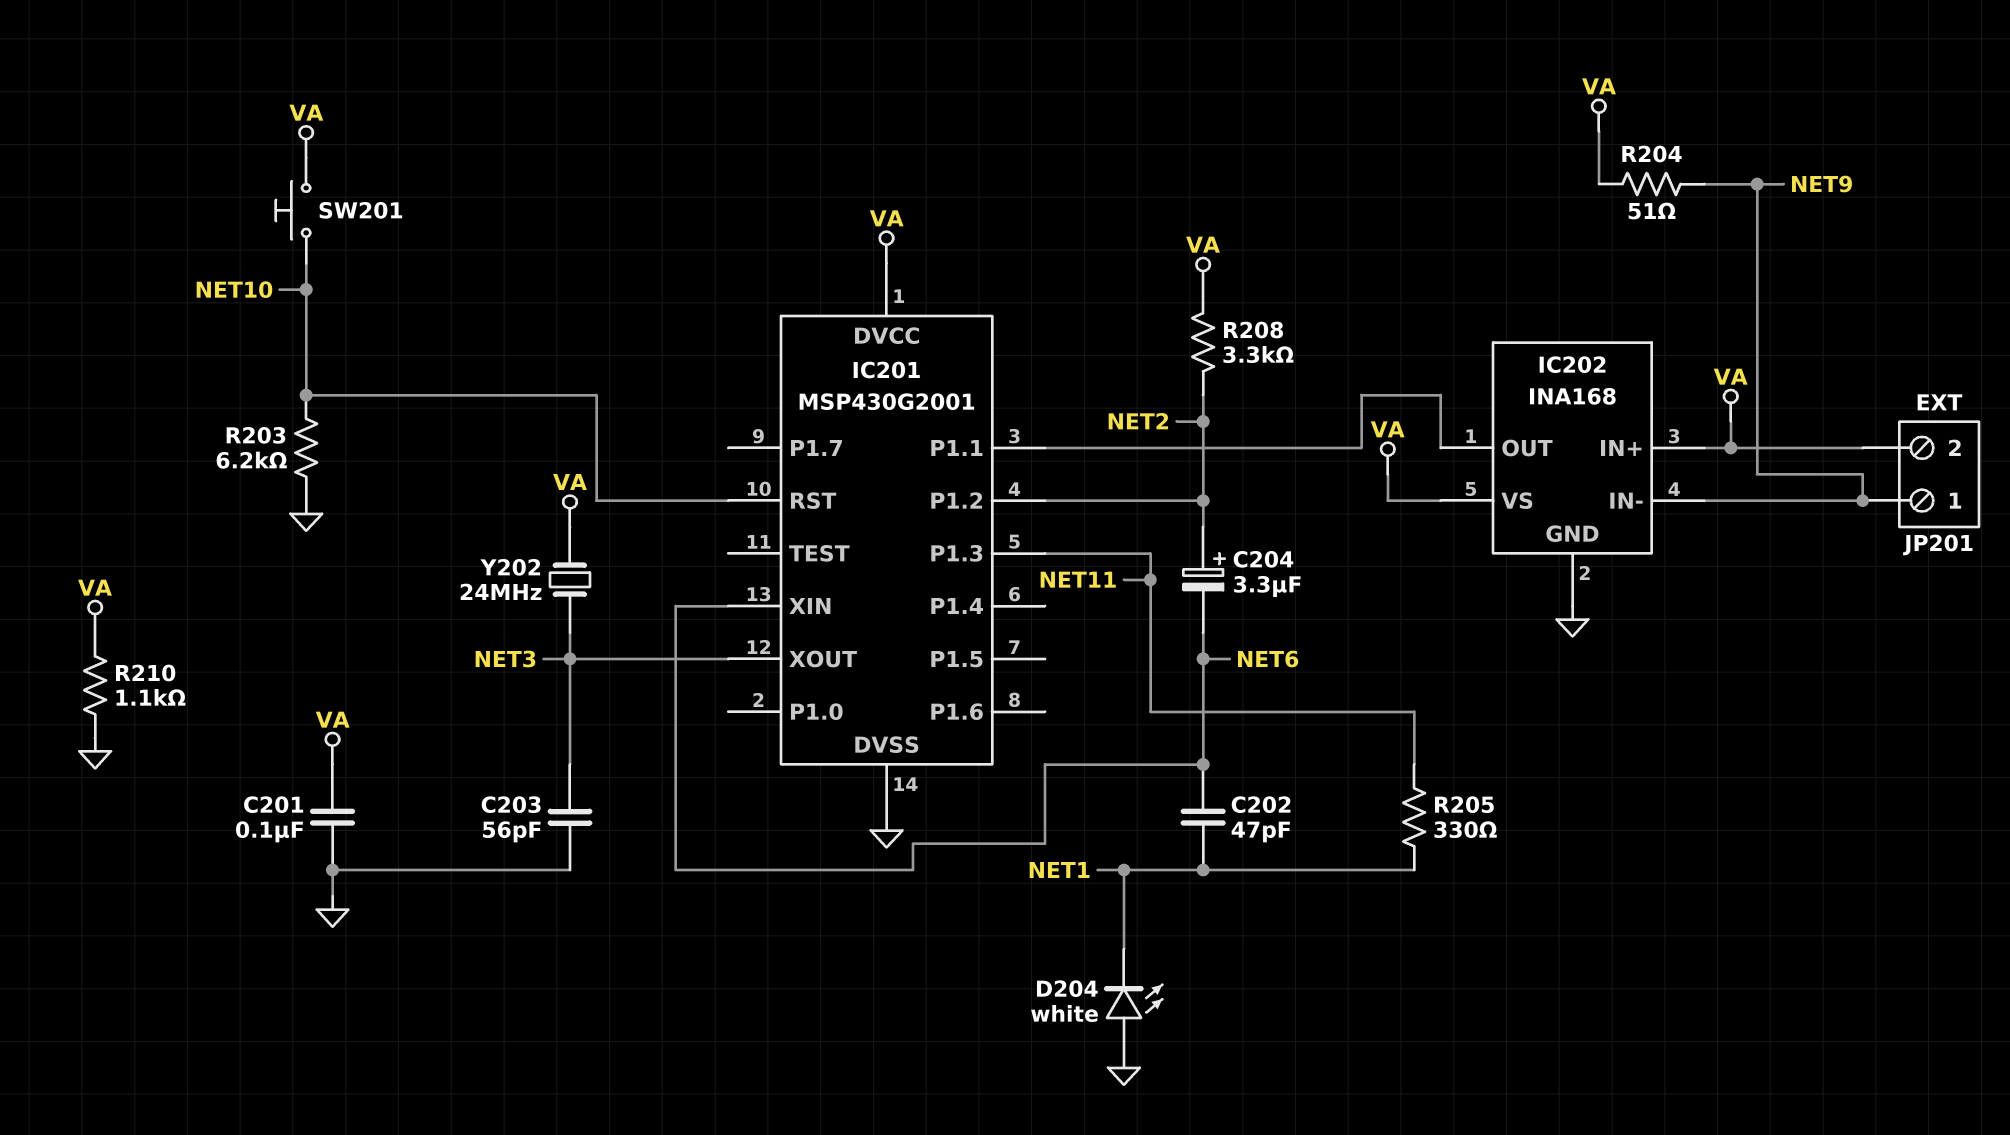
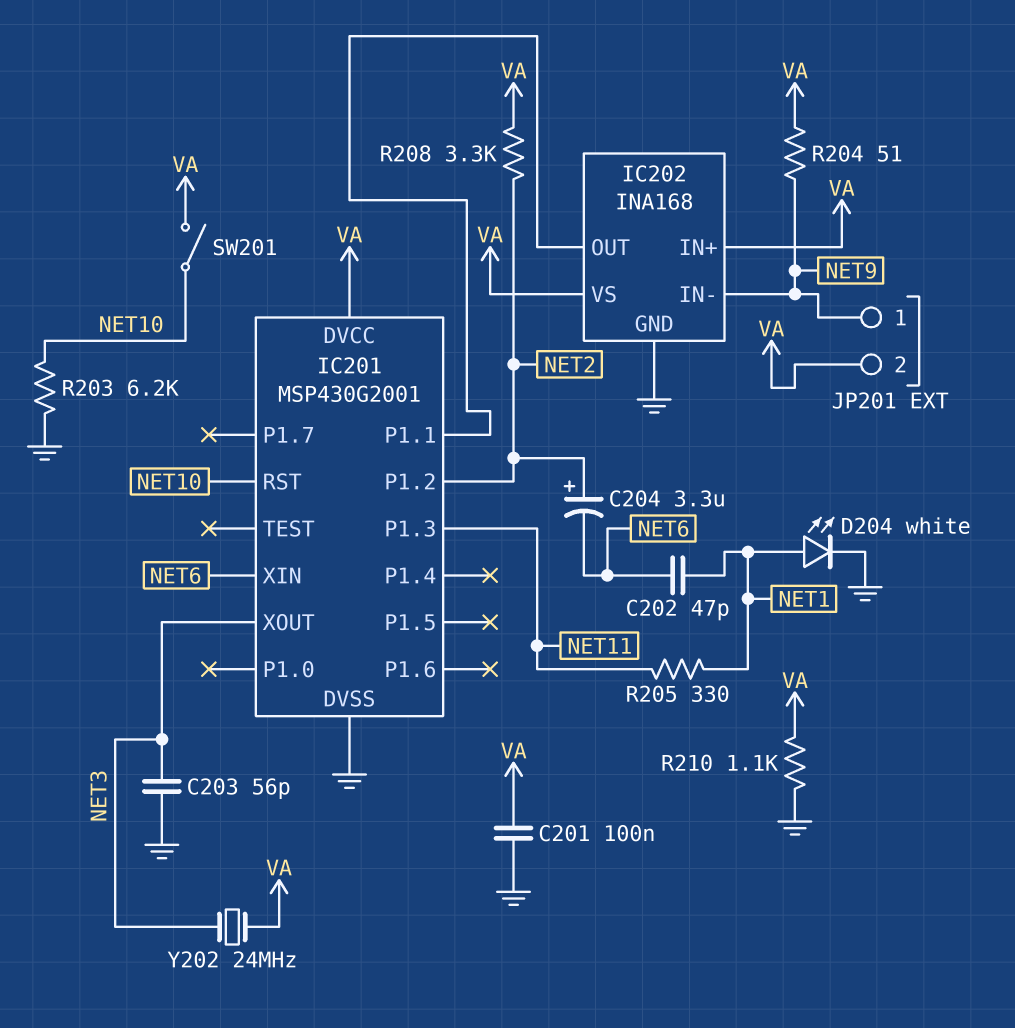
D204: LED white (A GND, K NET1) -> LED white (A NET1, K GND)
SW201: button (NET10, VA) -> switch (NET10, VA)

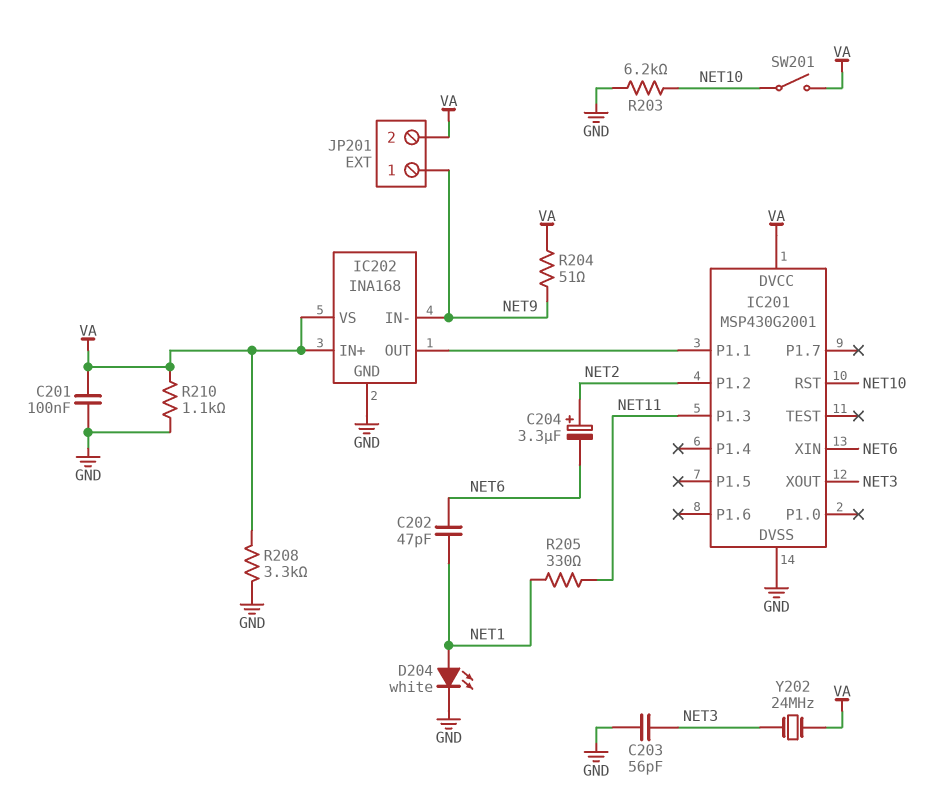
R208: 3.3k (NET2, VA) -> 3.3k (GND, VA)

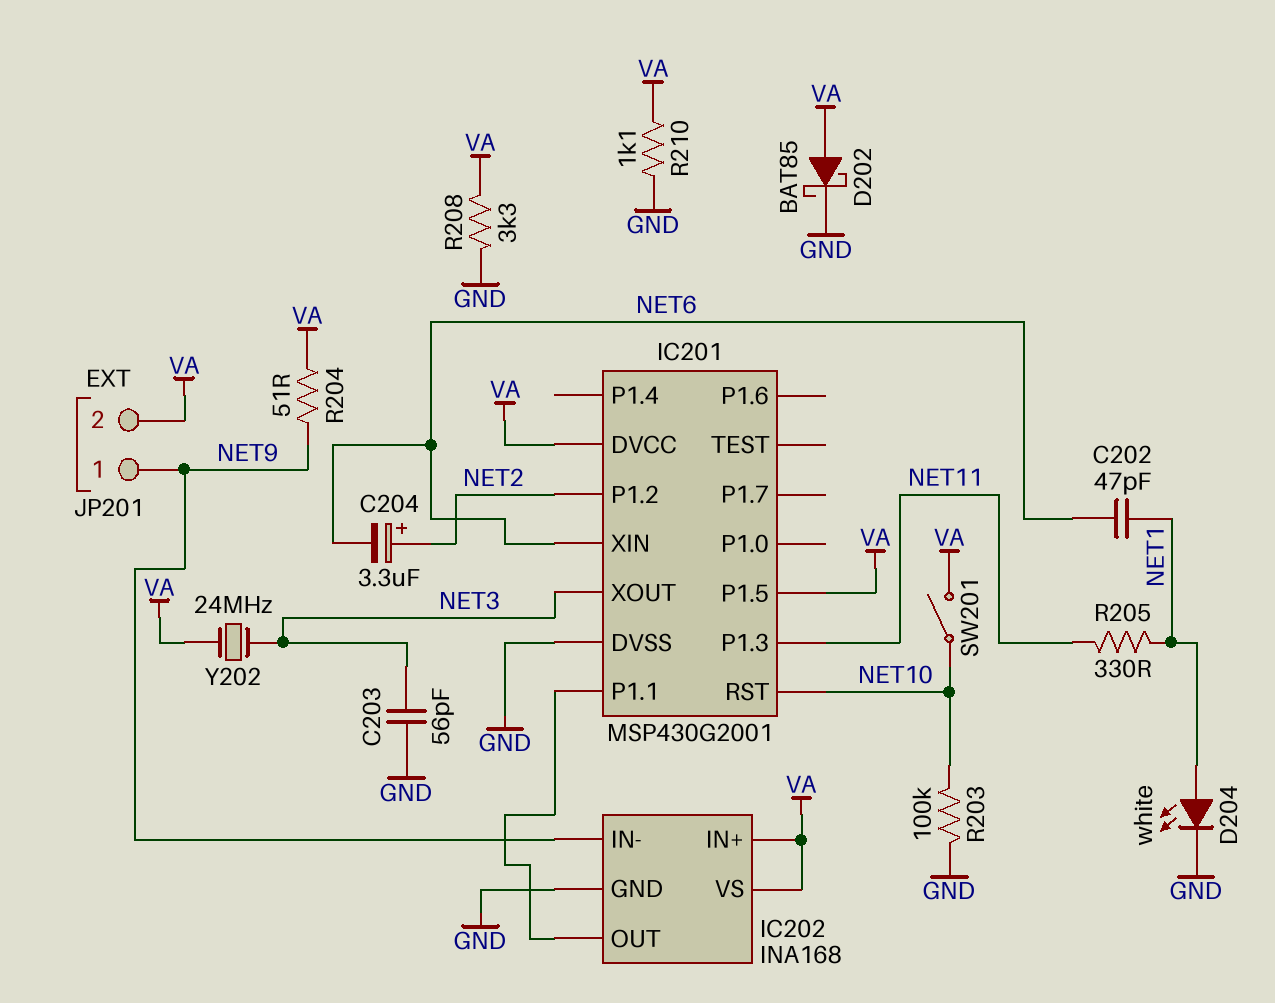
C201: 100nF (GND, VA) -> none
D202: none -> schottky BAT85 (A VA, K GND)
IC201 pin P1.5: none -> VA
R203: 6.2k (GND, NET10) -> 100k (GND, NET10)

